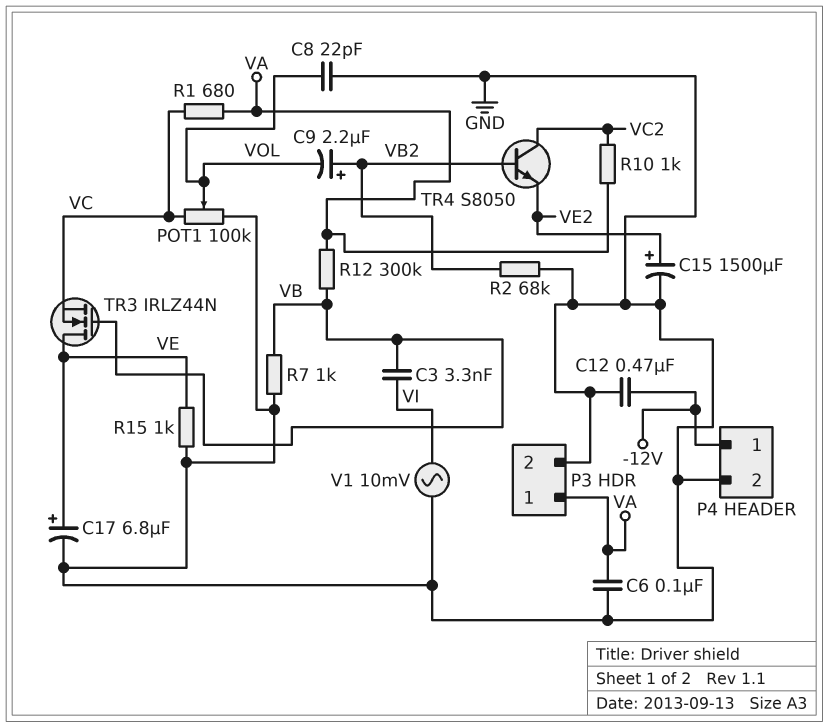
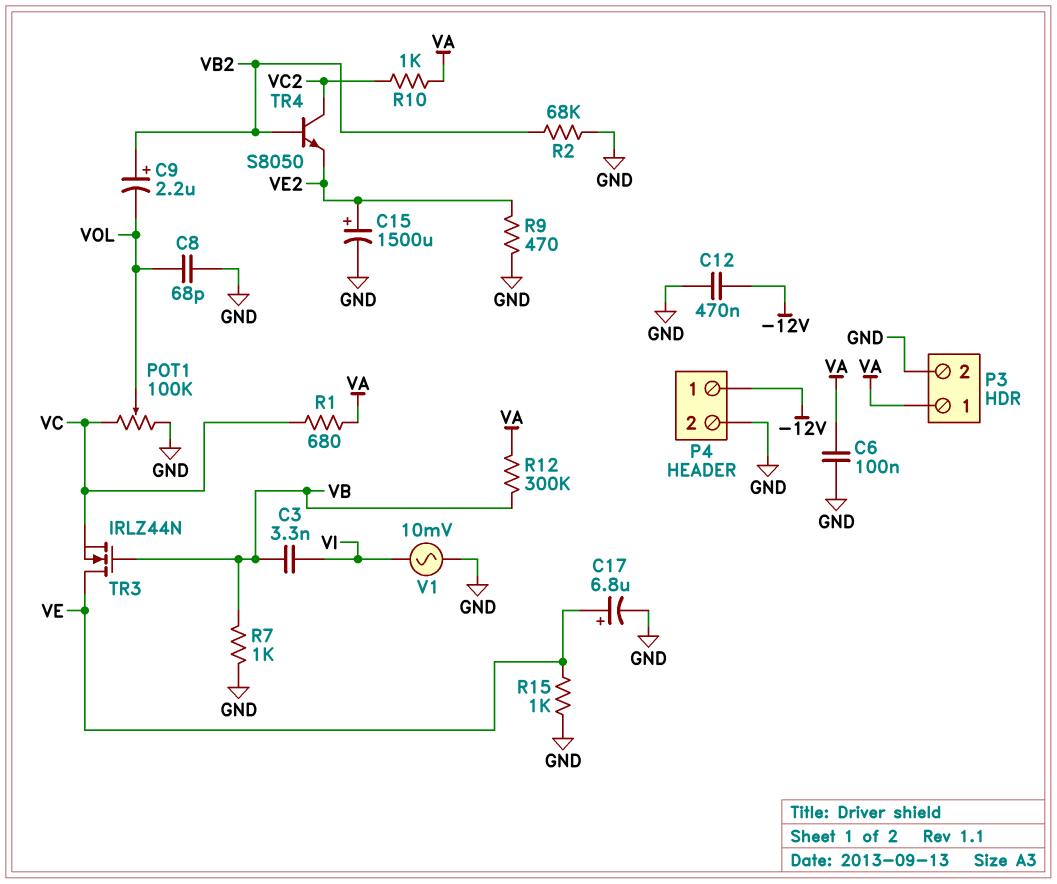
C8: 22pF (GND, VOL) -> 68pF (GND, VOL)
R9: none -> 470 (GND, VE2)

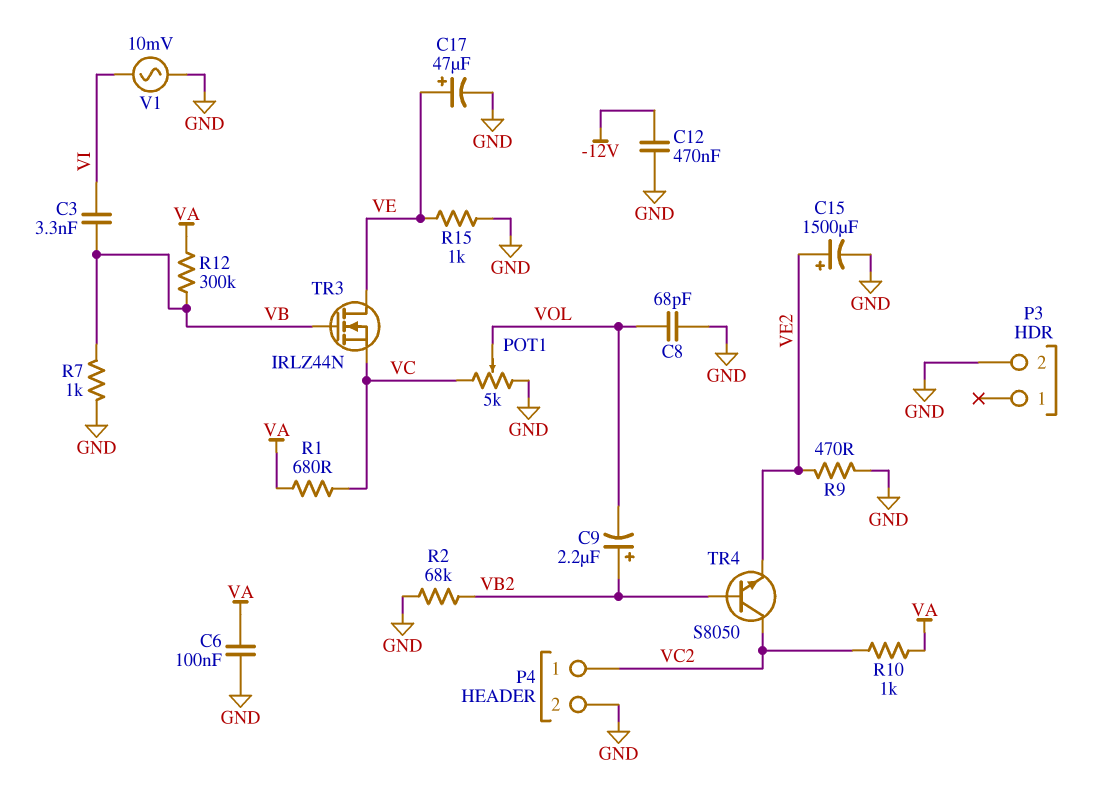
C17: 6.8uF (plus VE, minus GND) -> 47uF (plus VE, minus GND)
P3 pin 1: VA -> none
P4 pin 1: -12V -> VC2
POT1: 100k (GND, VC, wiper VOL) -> 5k (GND, VC, wiper VOL)

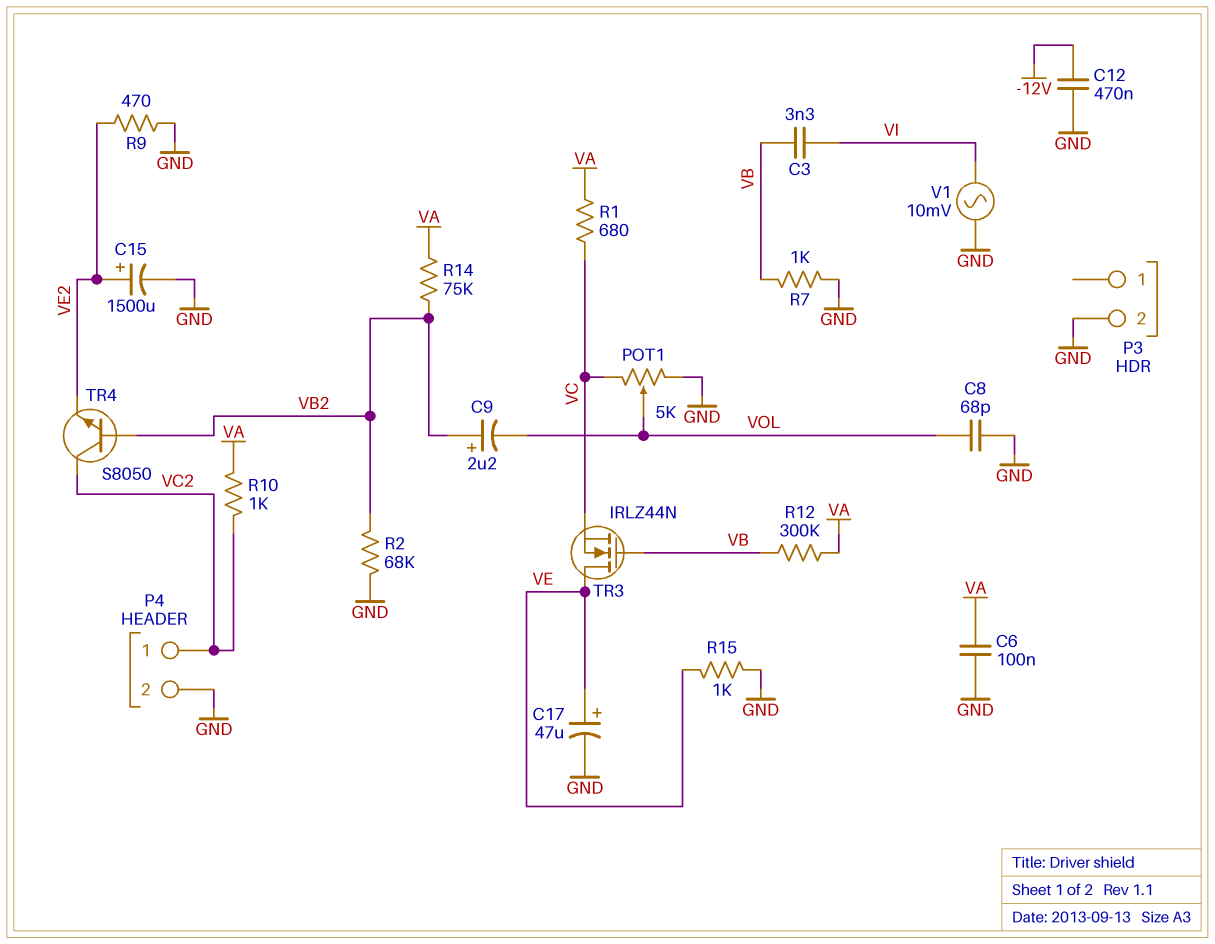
R14: none -> 75k (VA, VB2)

